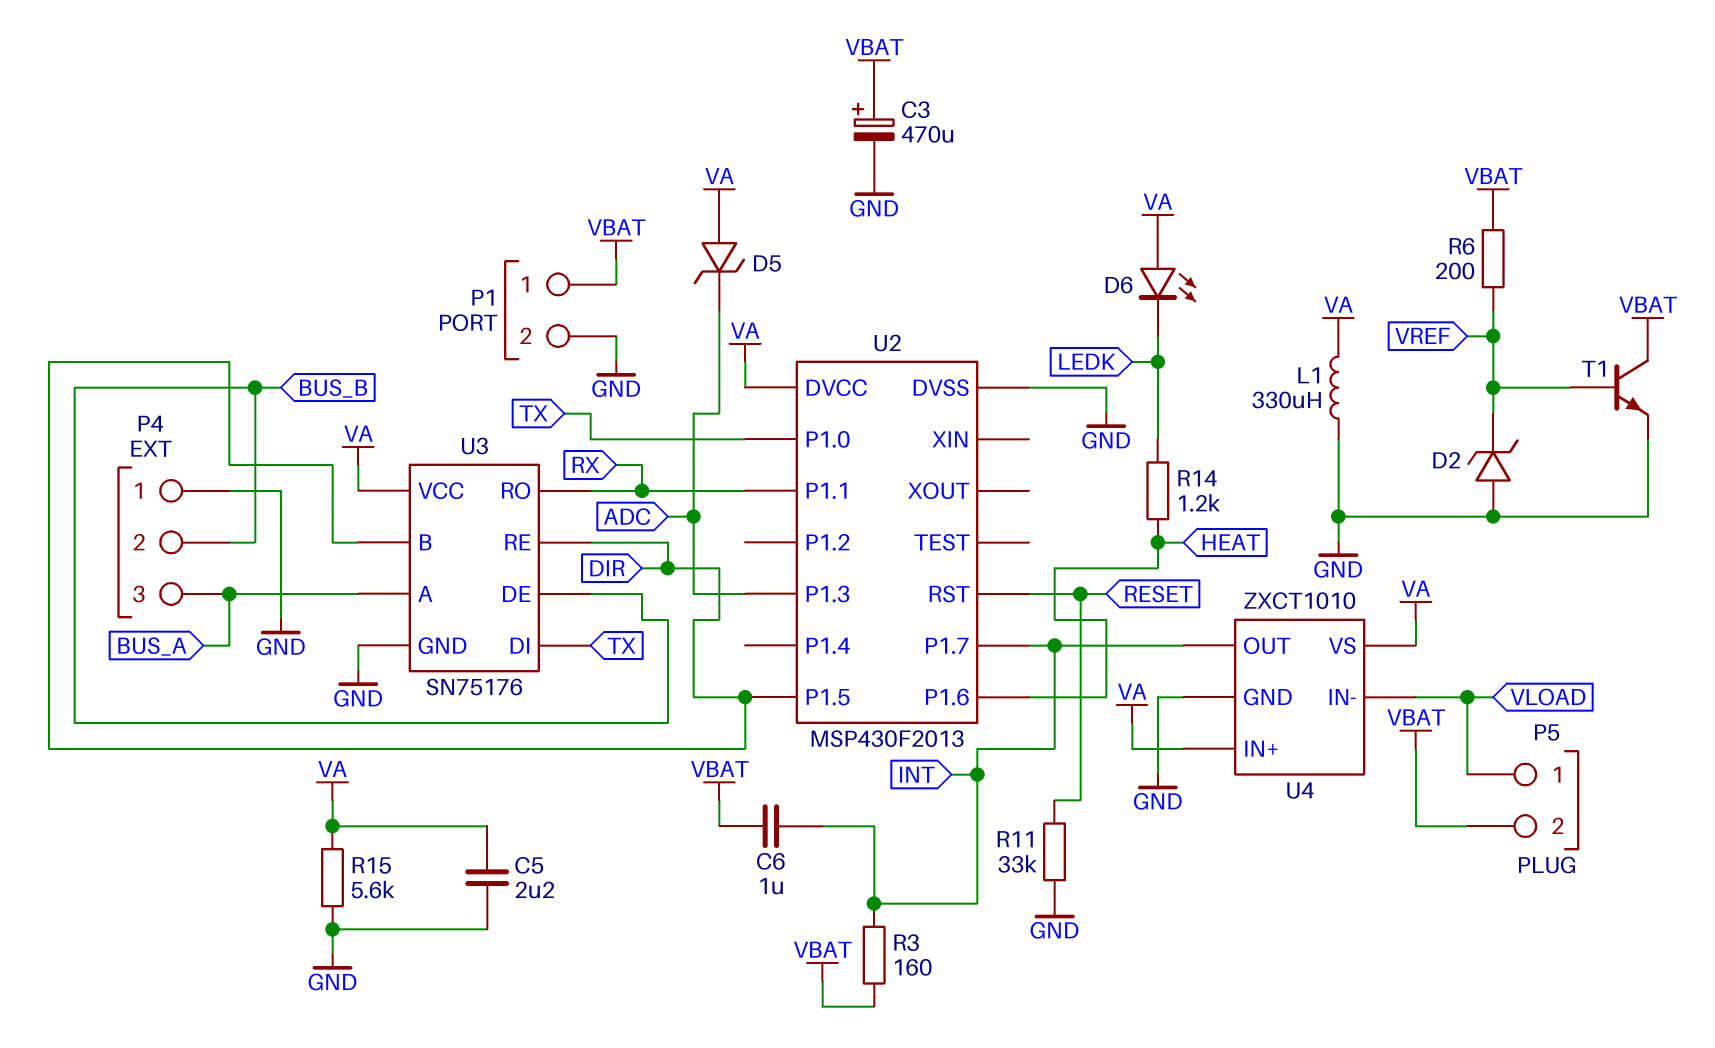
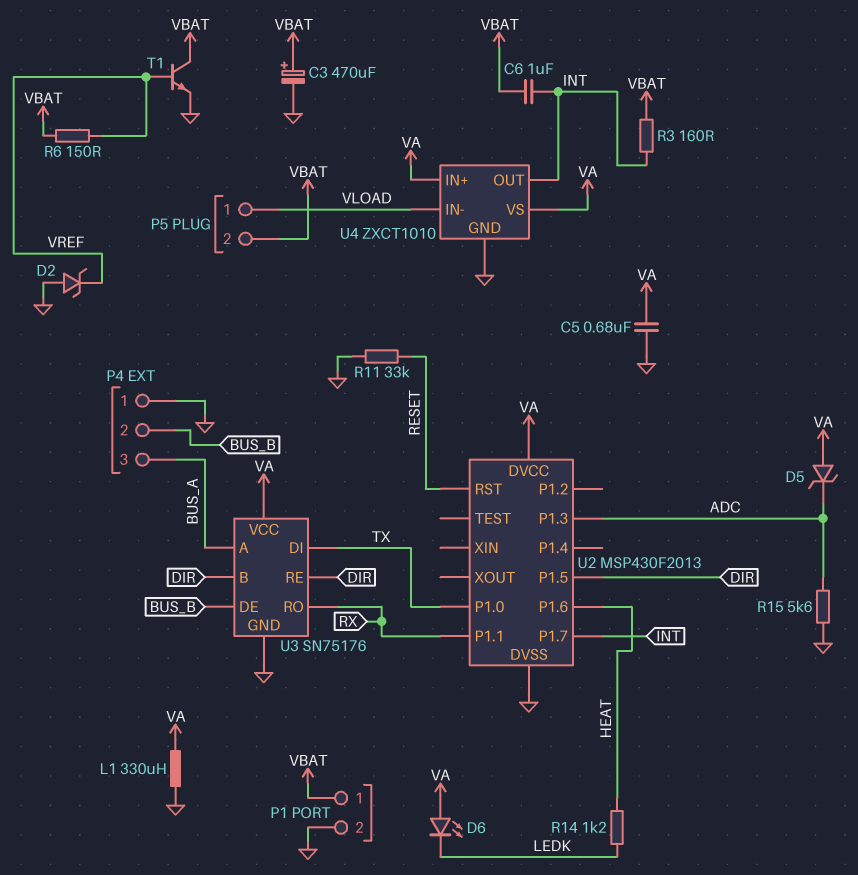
C5: 2.2uF (GND, VA) -> 680nF (GND, VA)
R6: 200 (VBAT, VREF) -> 150 (VBAT, VREF)
R15: 5.6k (GND, VA) -> 5.6k (ADC, GND)

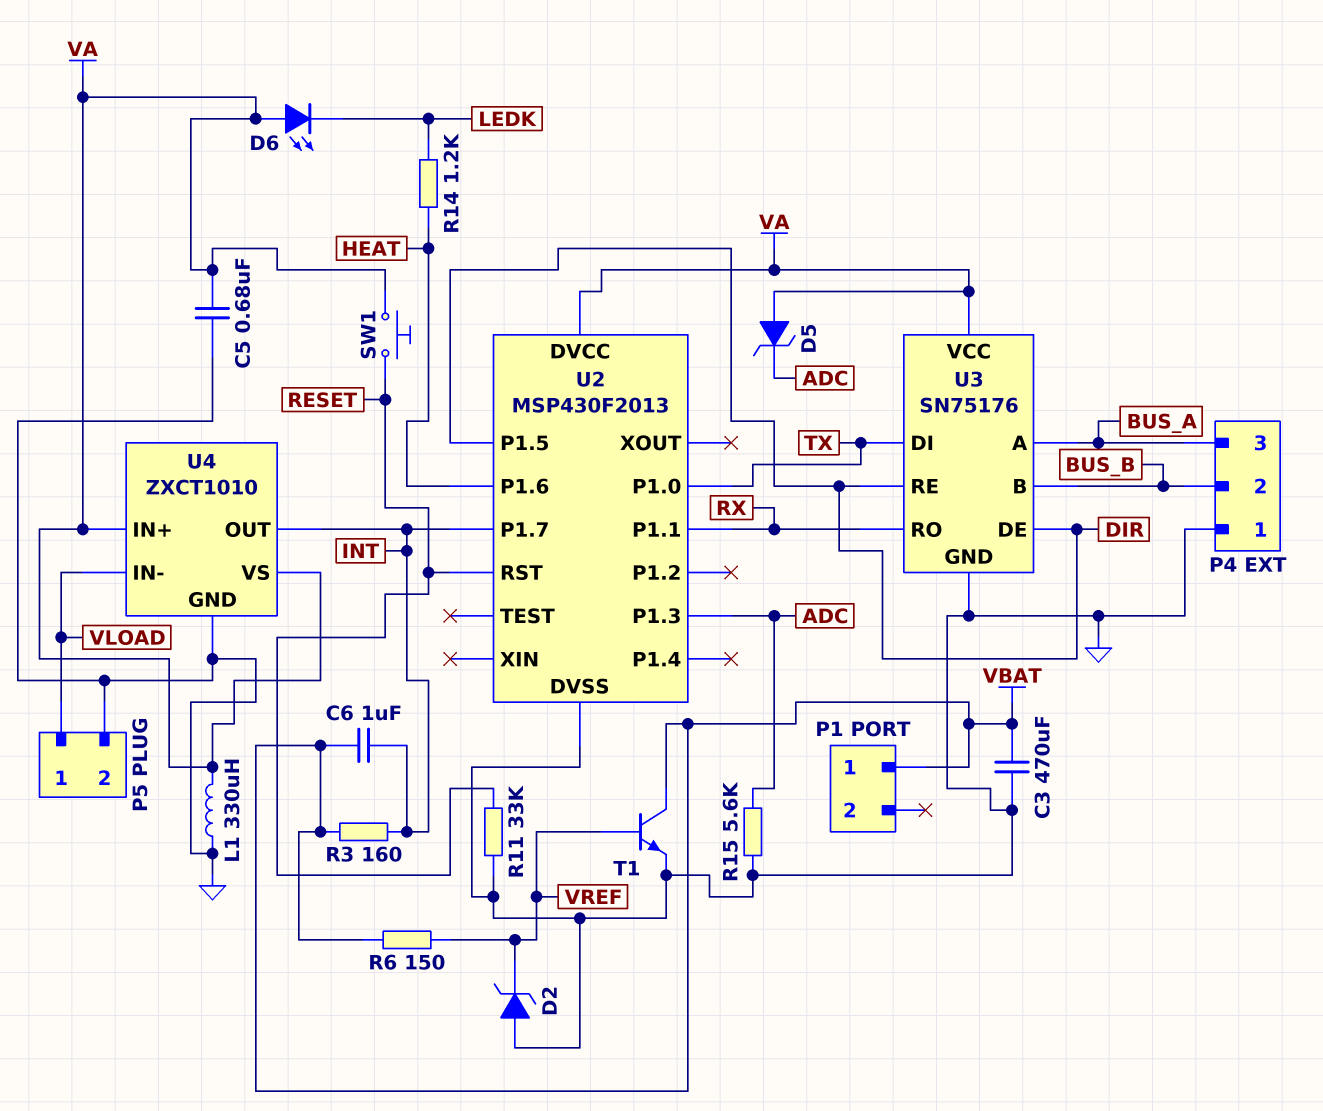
C3: 470uF (plus VBAT, minus GND) -> 470uF (GND, VBAT)
P1 pin 2: GND -> none
P5 pin 2: VBAT -> GND
SW1: none -> button (RESET, VA)
U3 pin B: DIR -> BUS_B
U3 pin DE: BUS_B -> DIR

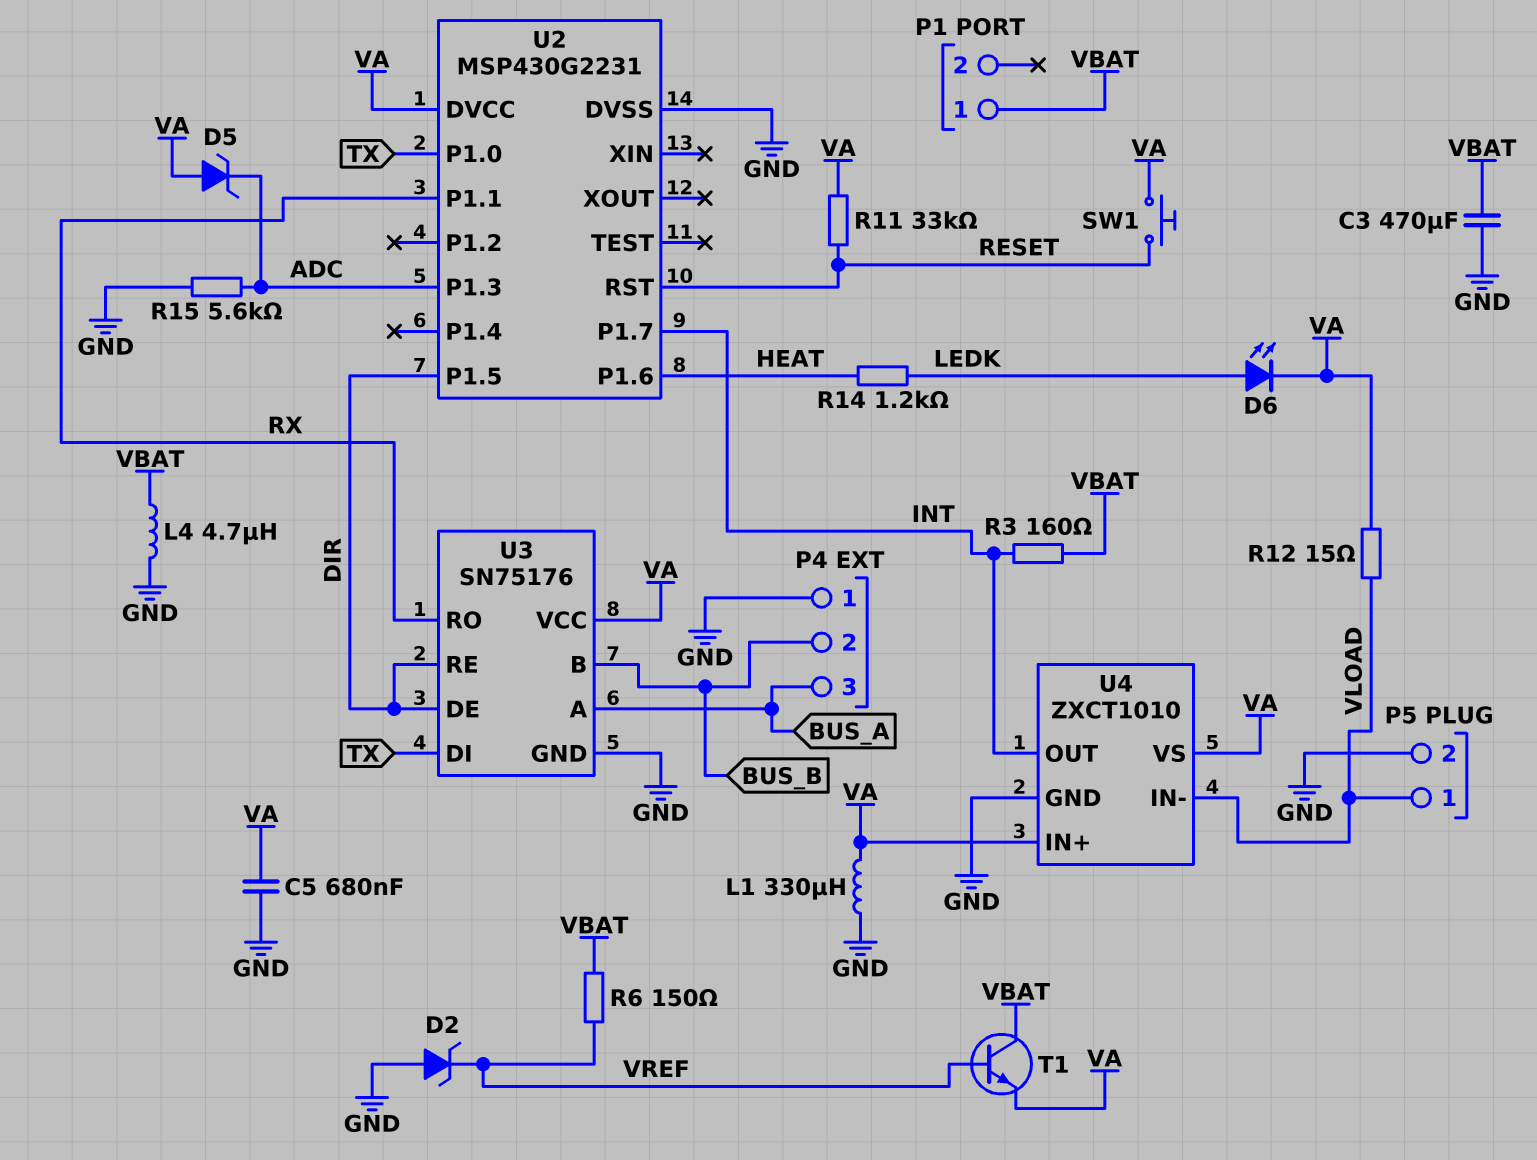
C6: 1uF (INT, VBAT) -> none
D6: LED (A VA, K LEDK) -> LED (A LEDK, K VA)
L4: none -> 4.7uH (GND, VBAT)
R11: 33k (GND, RESET) -> 33k (RESET, VA)
R12: none -> 15 (VA, VLOAD)
T1: NPN (B VREF, C VBAT, E GND) -> NPN (B VREF, C VBAT, E VA)
U2: MSP430F2013 -> MSP430G2231

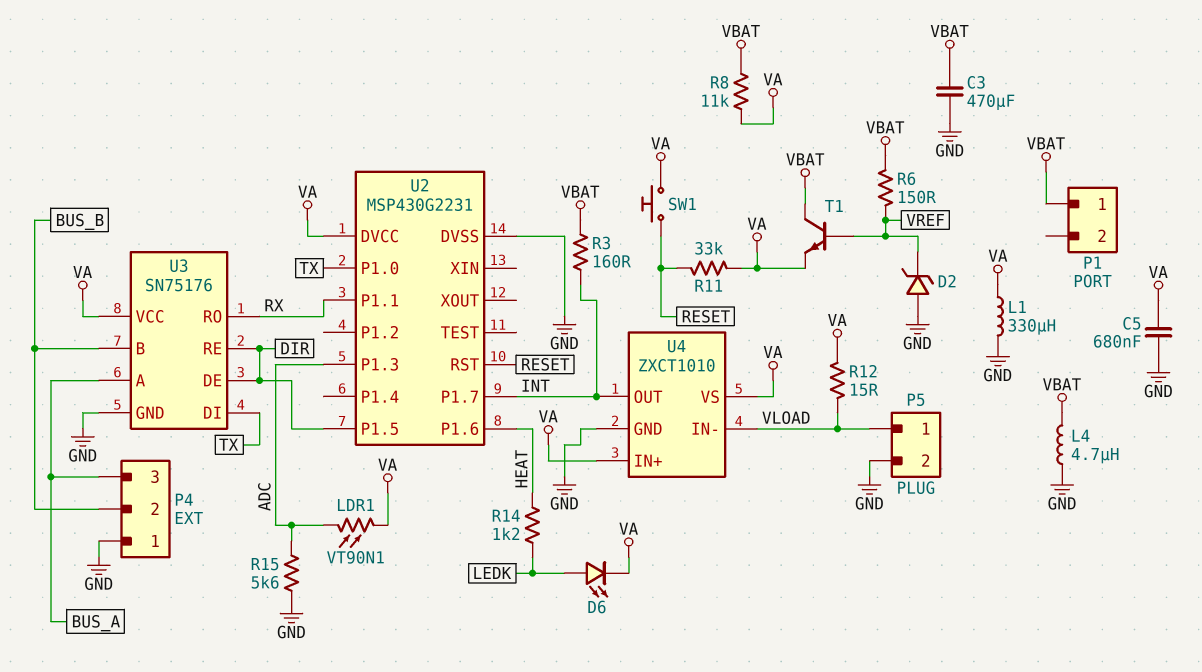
D5: zener (A VA, K ADC) -> none
LDR1: none -> VT90N1 (ADC, VA)
R8: none -> 11k (VA, VBAT)

